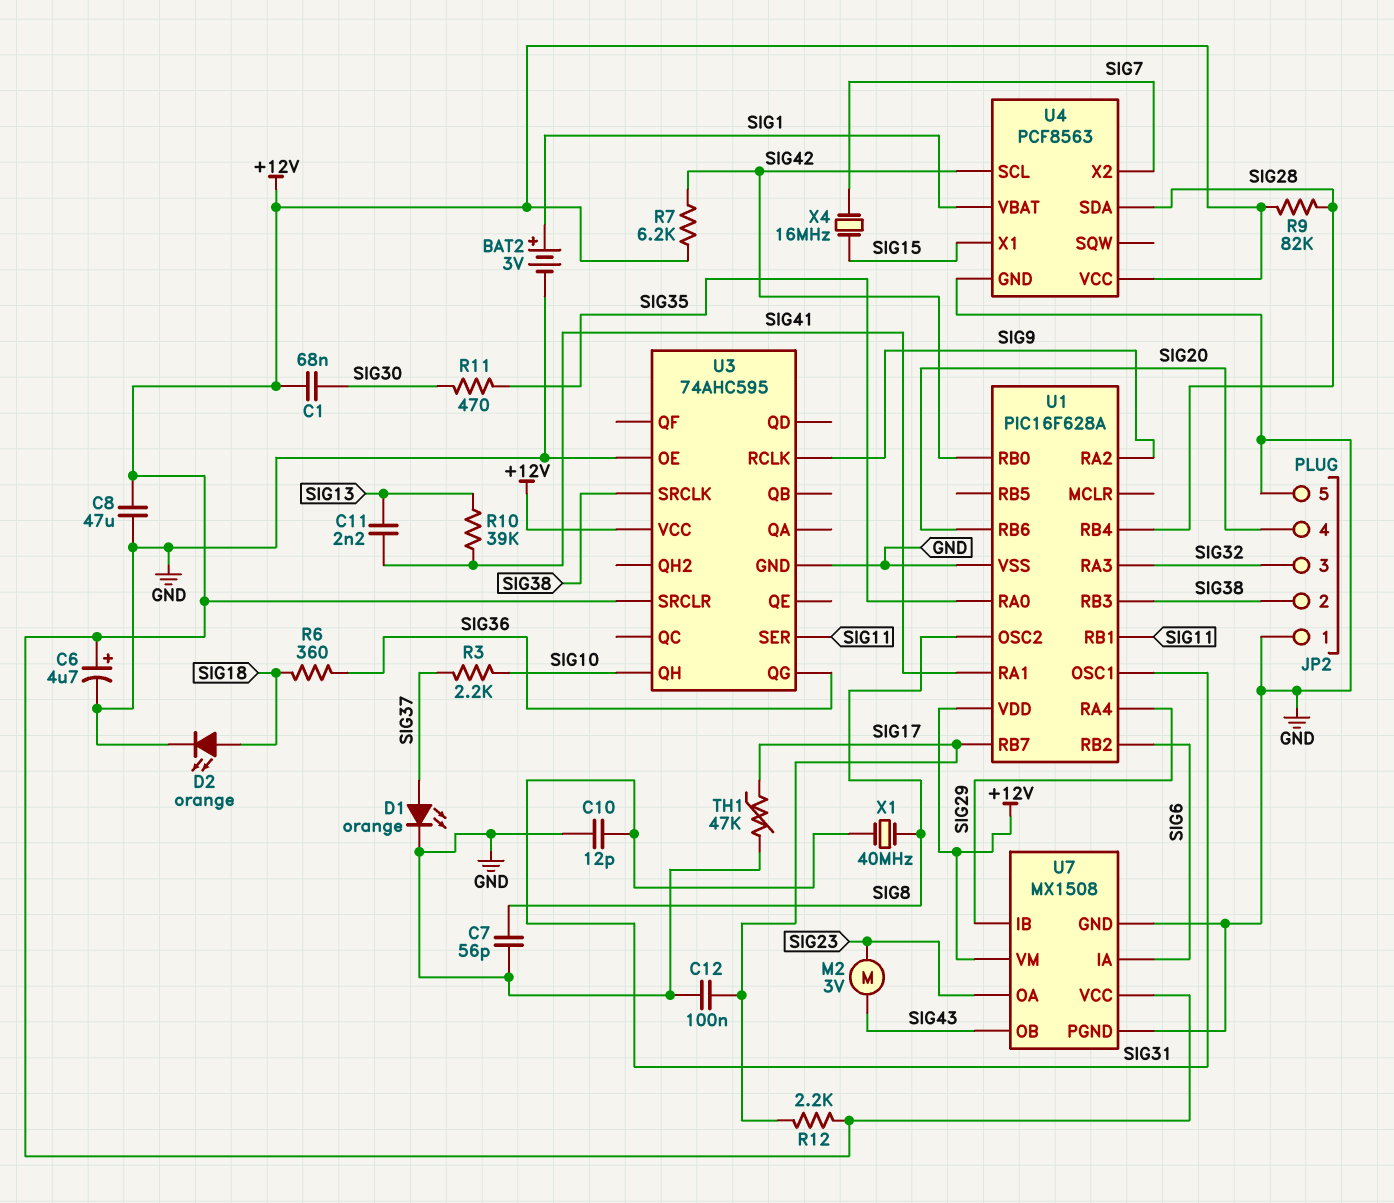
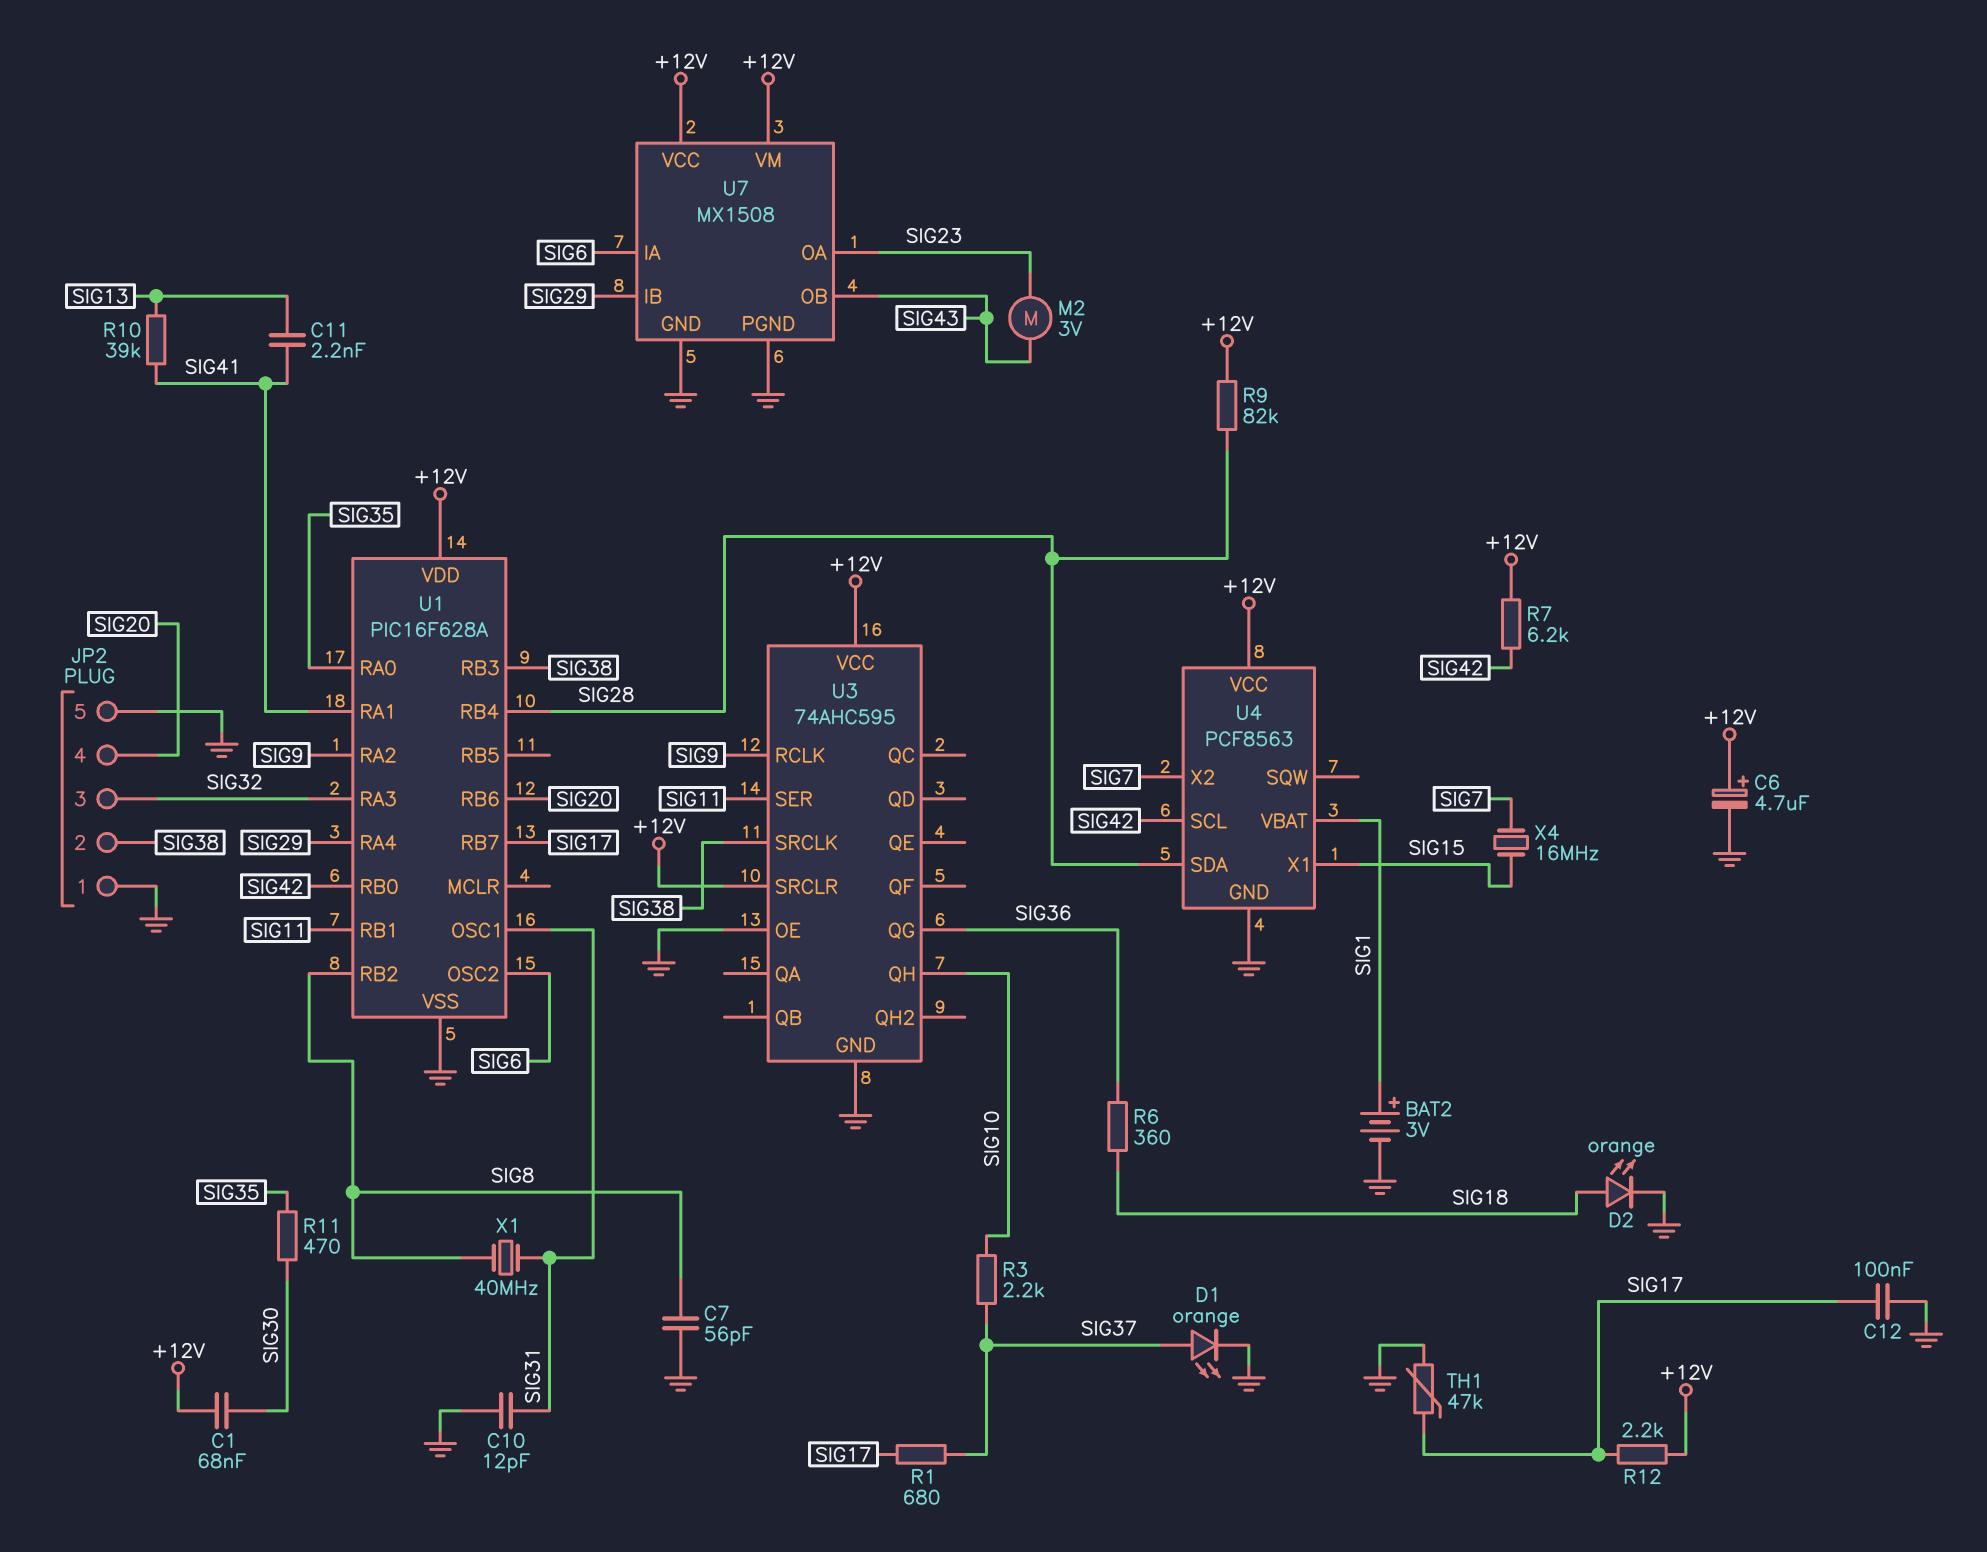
C8: 47uF (+12V, GND) -> none
R1: none -> 680 (SIG17, SIG37)
U1 pin OSC2: SIG8 -> SIG6
U1 pin RB2: SIG6 -> SIG8

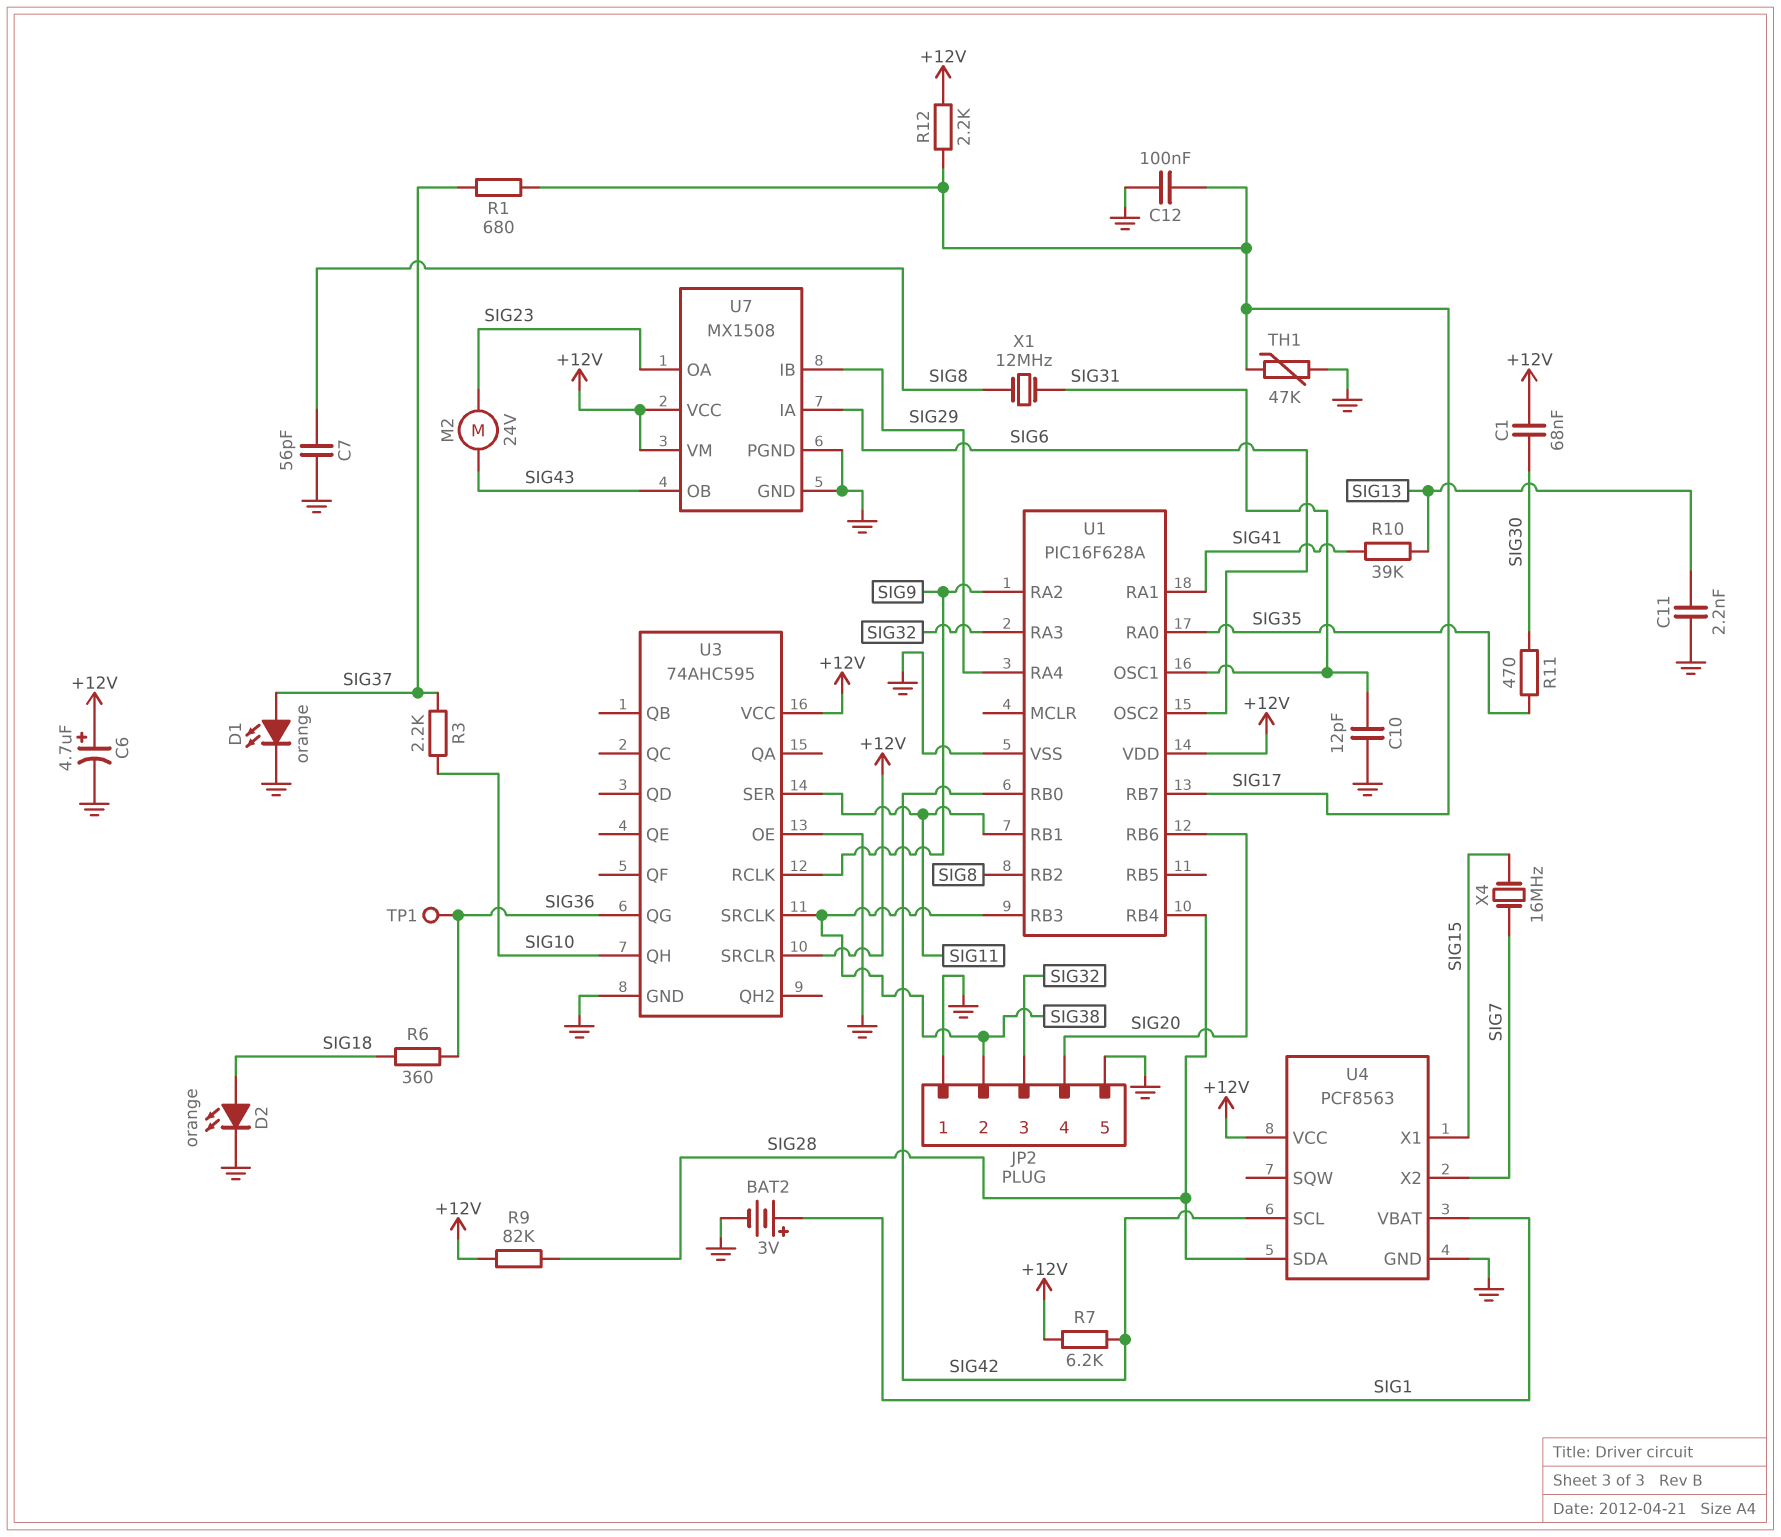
C11: 2.2nF (SIG13, SIG41) -> 2.2nF (GND, SIG13)
M2: motor 3V (SIG23, SIG43) -> motor 24V (SIG23, SIG43)
TP1: none -> test point (SIG36)
X1: 40MHz (SIG8, SIG31) -> 12MHz (SIG8, SIG31)

